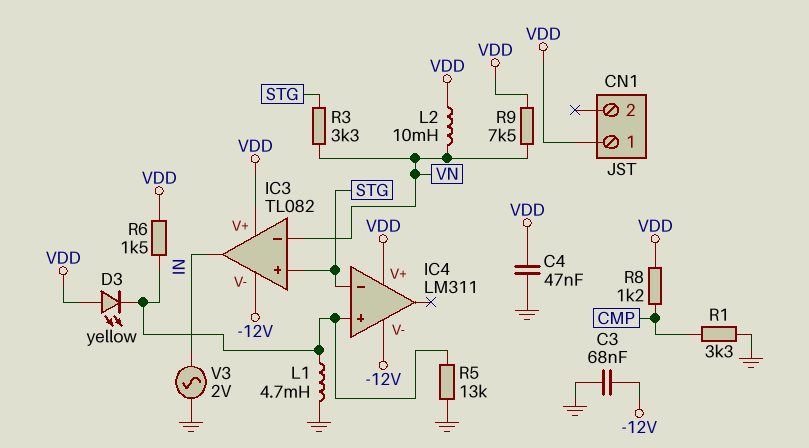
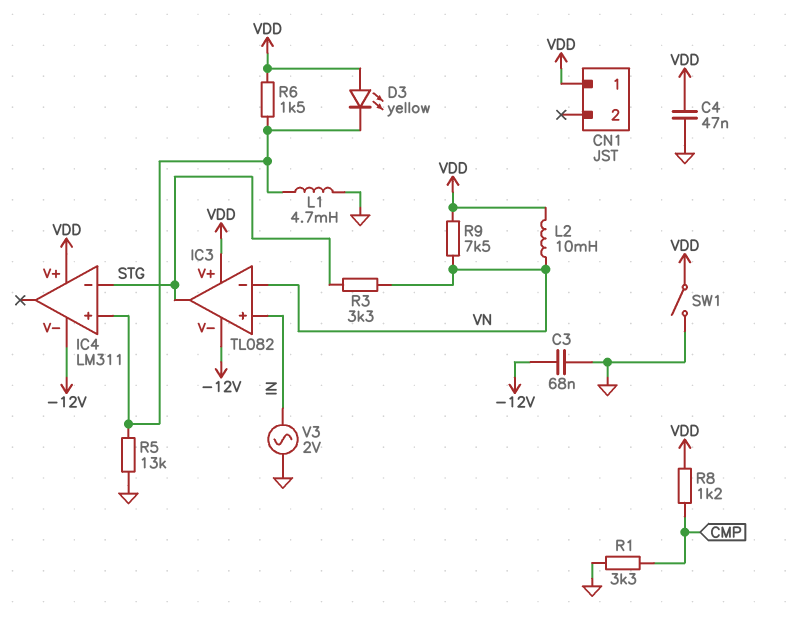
IC3 pin in+: STG -> IN
IC3 pin out: IN -> STG
SW1: none -> switch (GND, VDD)

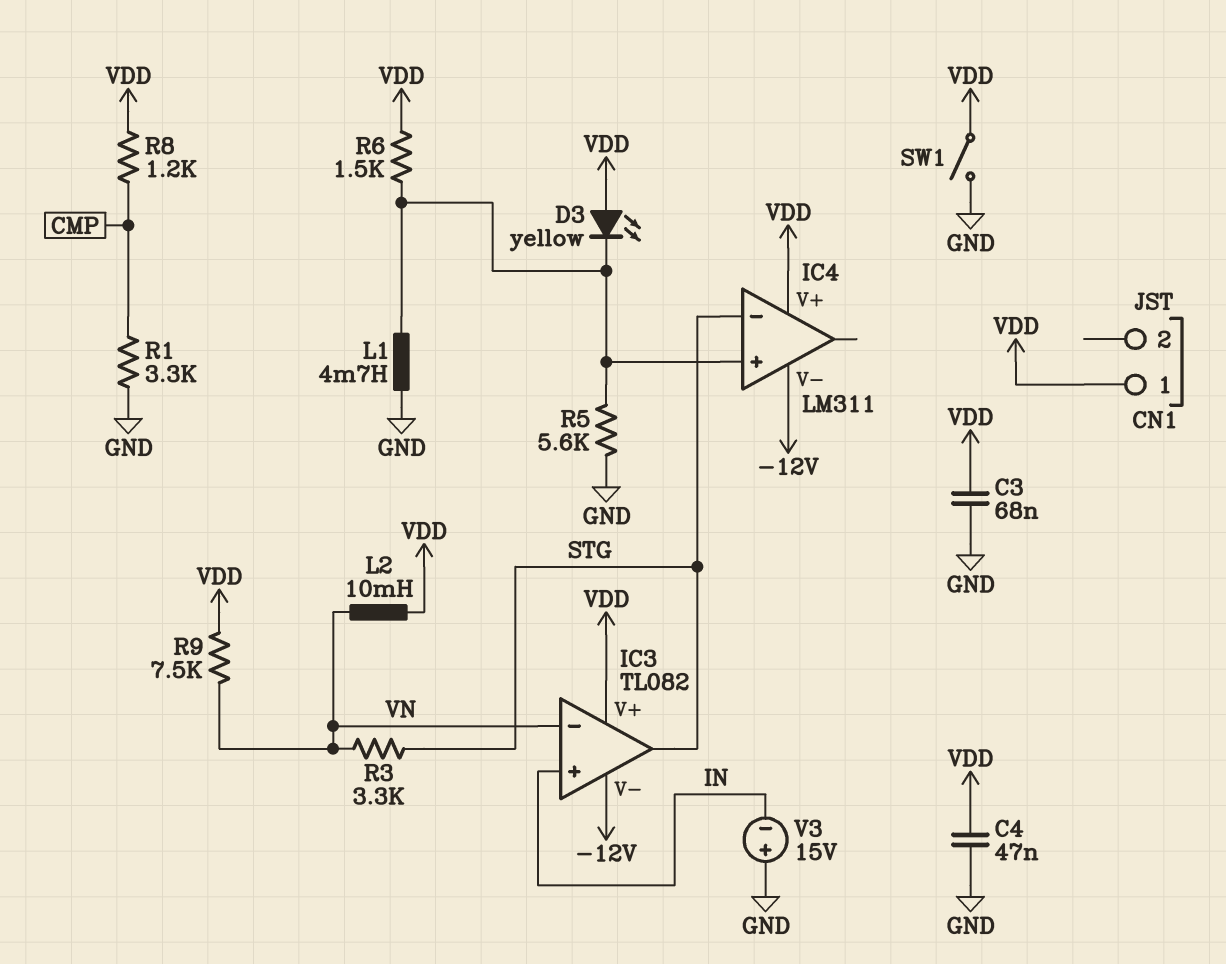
C3: 68nF (-12V, GND) -> 68nF (GND, VDD)
R5: 13k (GND, IC4/in+) -> 5.6k (GND, IC4/in+)
V3: AC 2V (GND, IN) -> 15V (plus GND, minus IN)

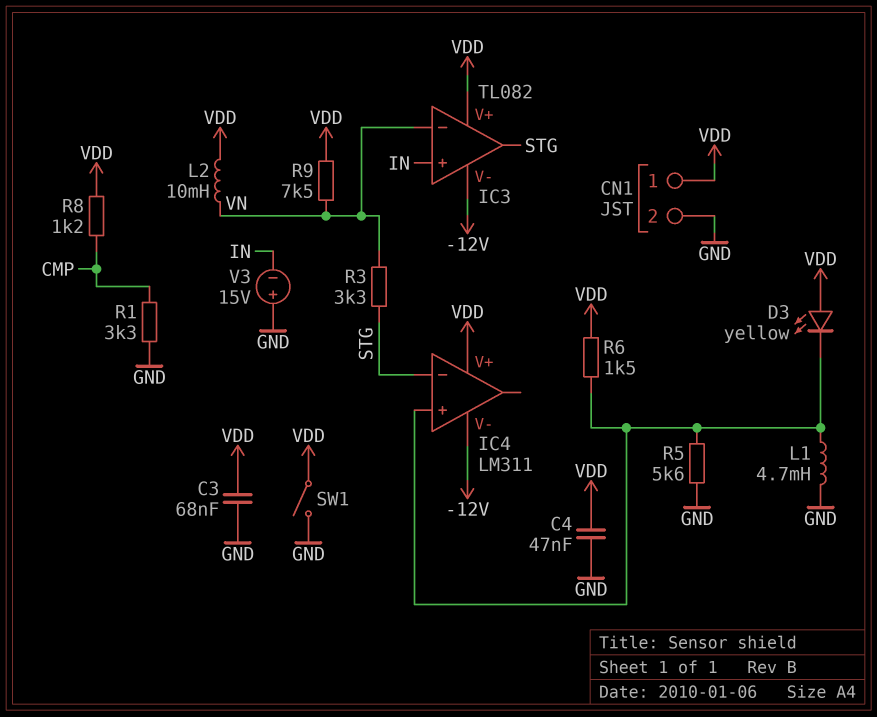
CN1 pin 2: none -> GND

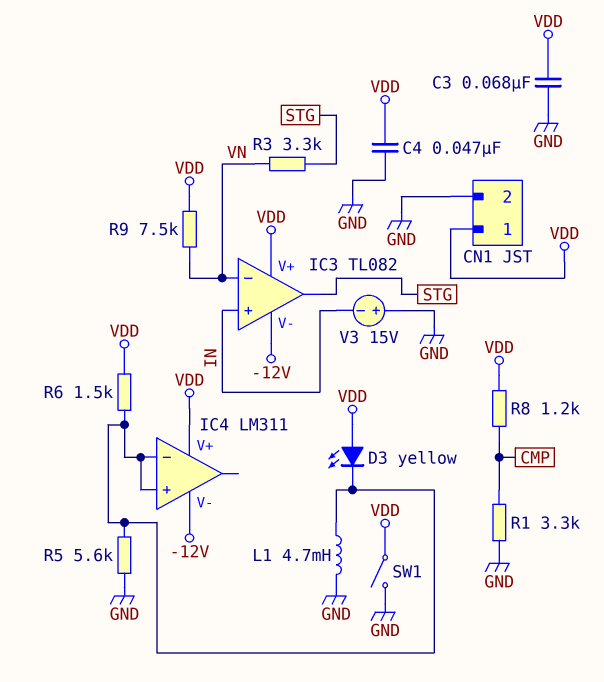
IC4 pin in-: STG -> IC4/in+
L2: 10mH (VDD, VN) -> none

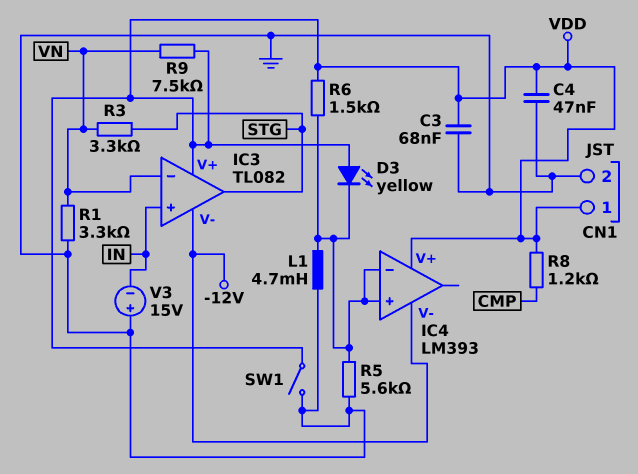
IC4: LM311 -> LM393
R1: 3.3k (CMP, GND) -> 3.3k (GND, VN)

